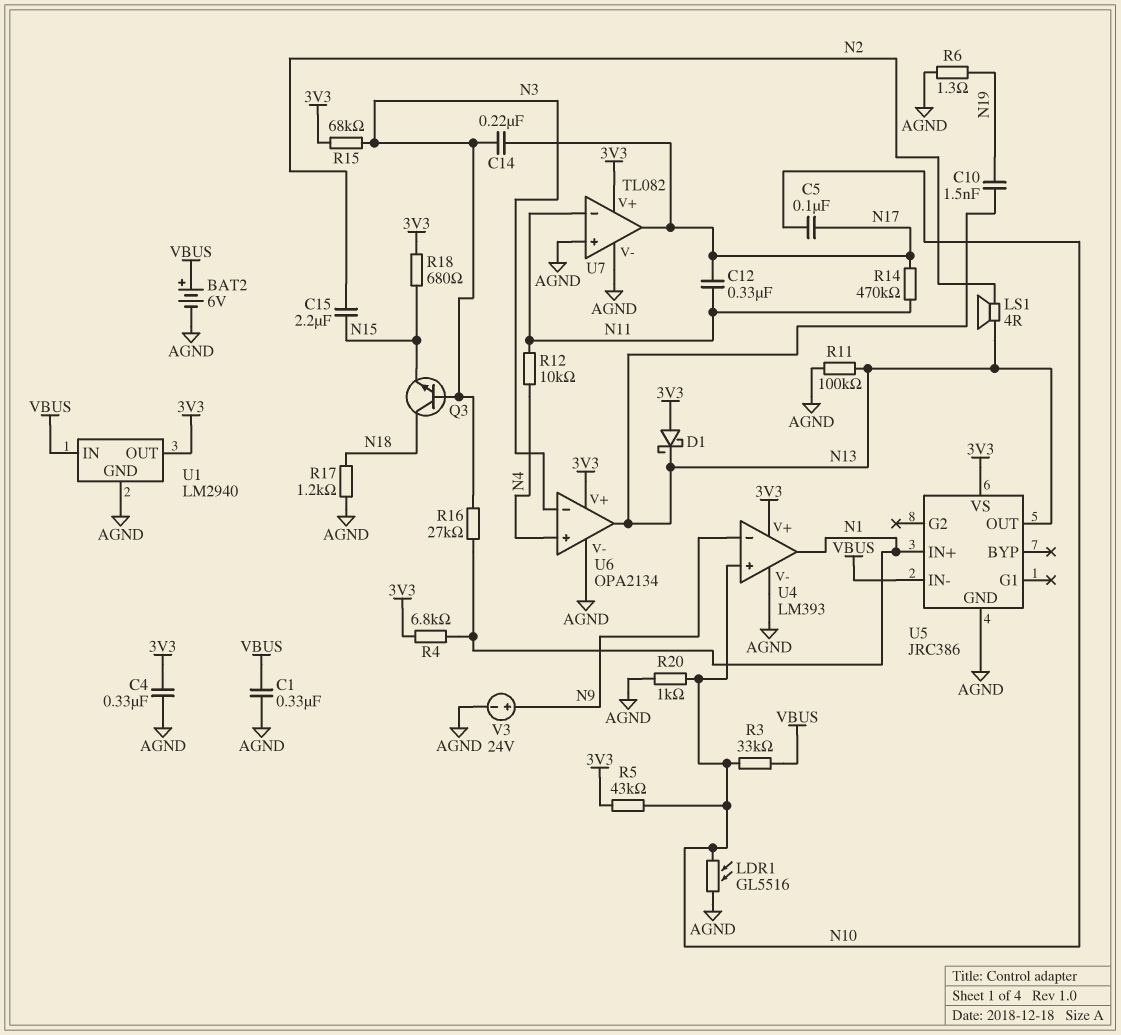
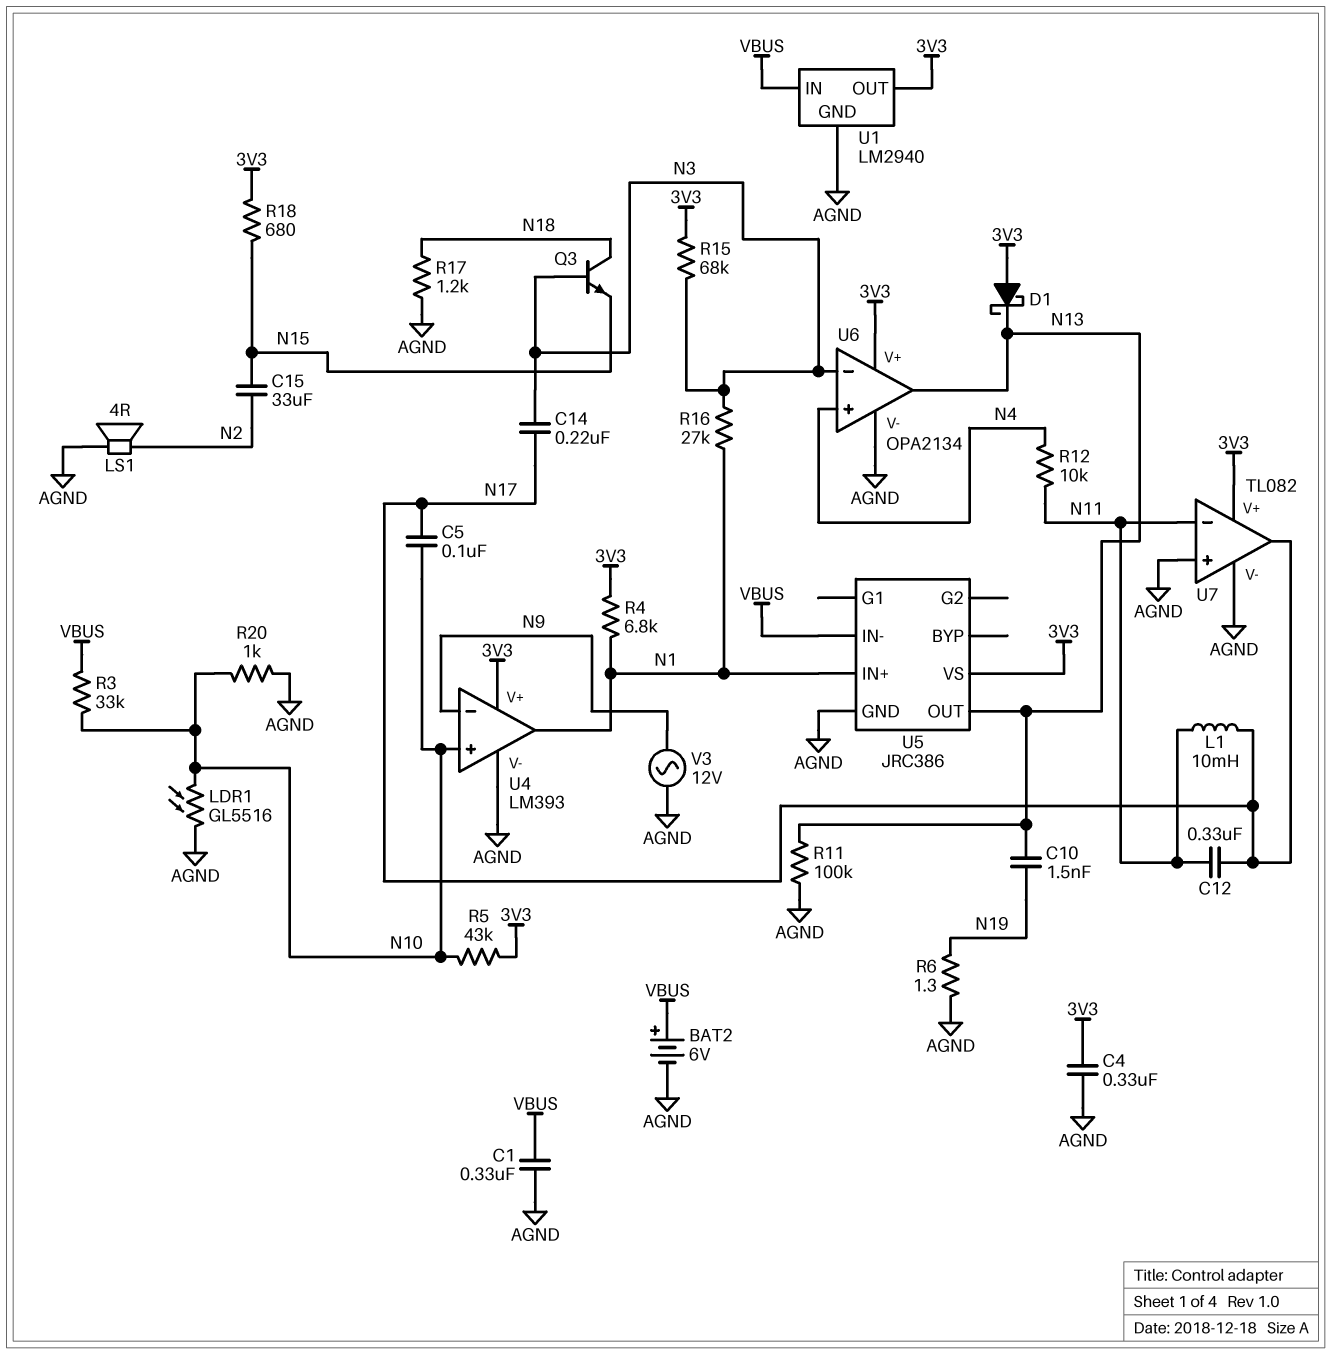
C15: 2.2uF (N2, N15) -> 33uF (N2, N15)
L1: none -> 10mH (N11, N17)
LS1: speaker 4R (N2, N13) -> speaker 4R (AGND, N2)
R14: 470k (N11, N17) -> none
V3: 24V (plus N9, minus AGND) -> AC 12V (AGND, N9)

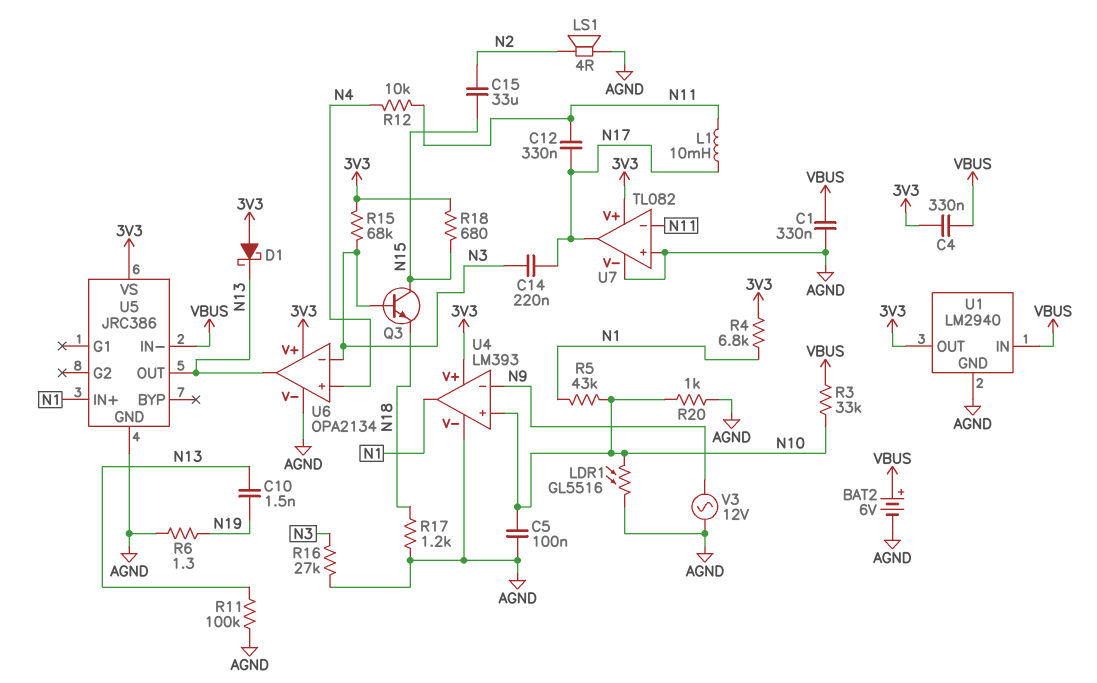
C4: 330nF (3V3, AGND) -> 330nF (3V3, VBUS)
C5: 100nF (N10, N17) -> 100nF (AGND, N10)
Q3: NPN (B N3, C N18, E N15) -> NPN (B N3, C N15, E N18)
R5: 43k (3V3, N10) -> 43k (N1, N10)
R16: 27k (N1, N3) -> 27k (AGND, N3)

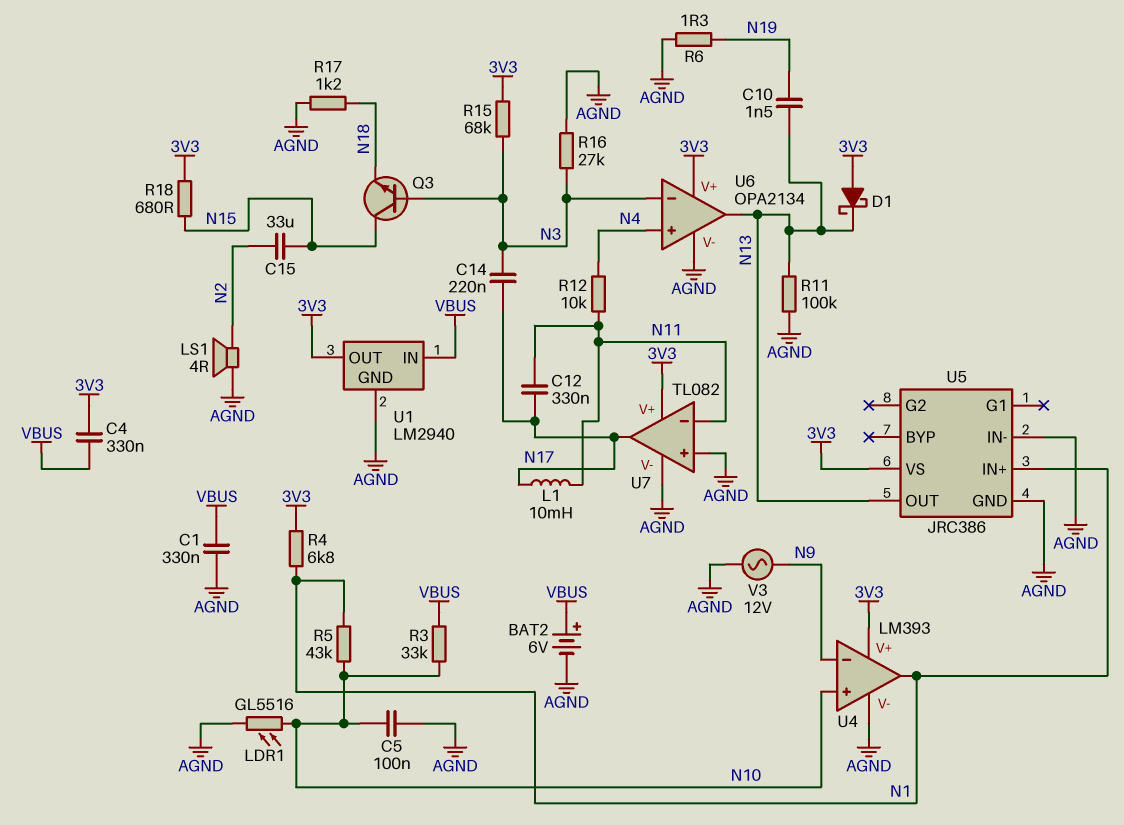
R20: 1k (AGND, N10) -> none
U5 pin IN-: VBUS -> AGND

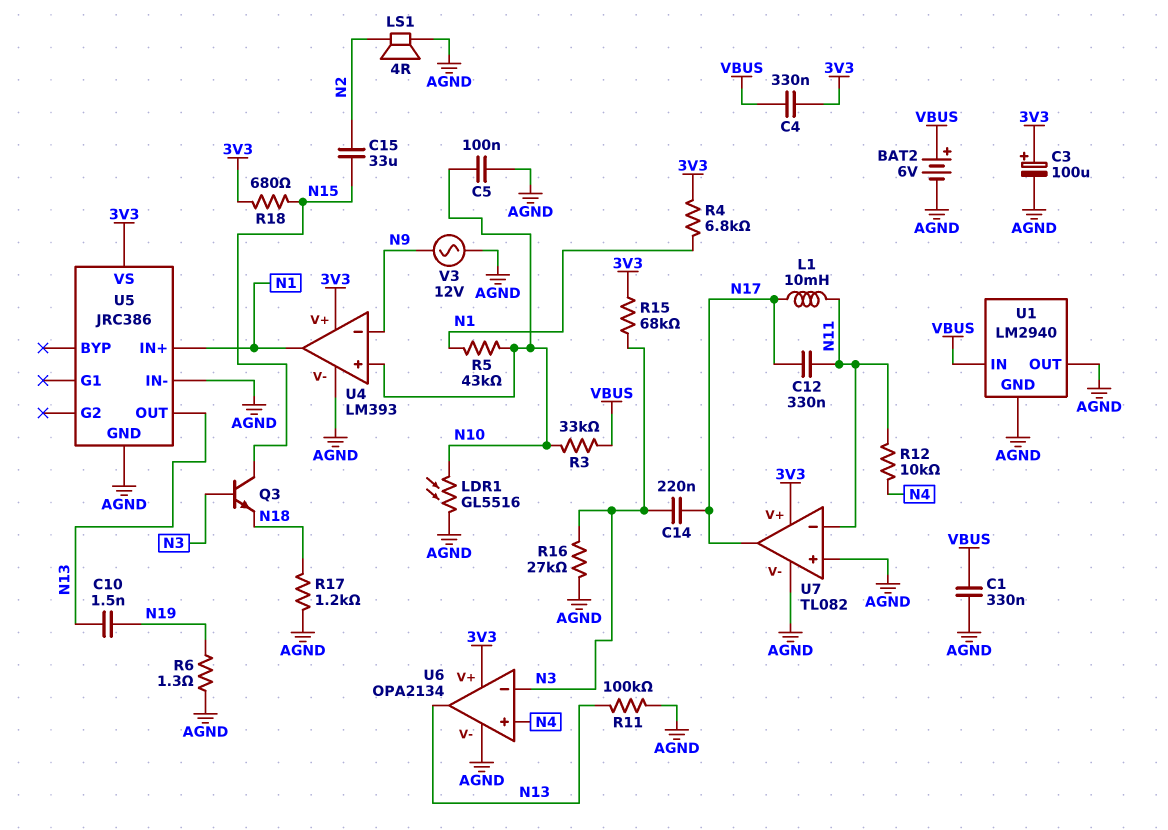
C3: none -> 100uF (plus 3V3, minus AGND)
D1: schottky (A 3V3, K N13) -> none
U1 pin OUT: 3V3 -> AGND

